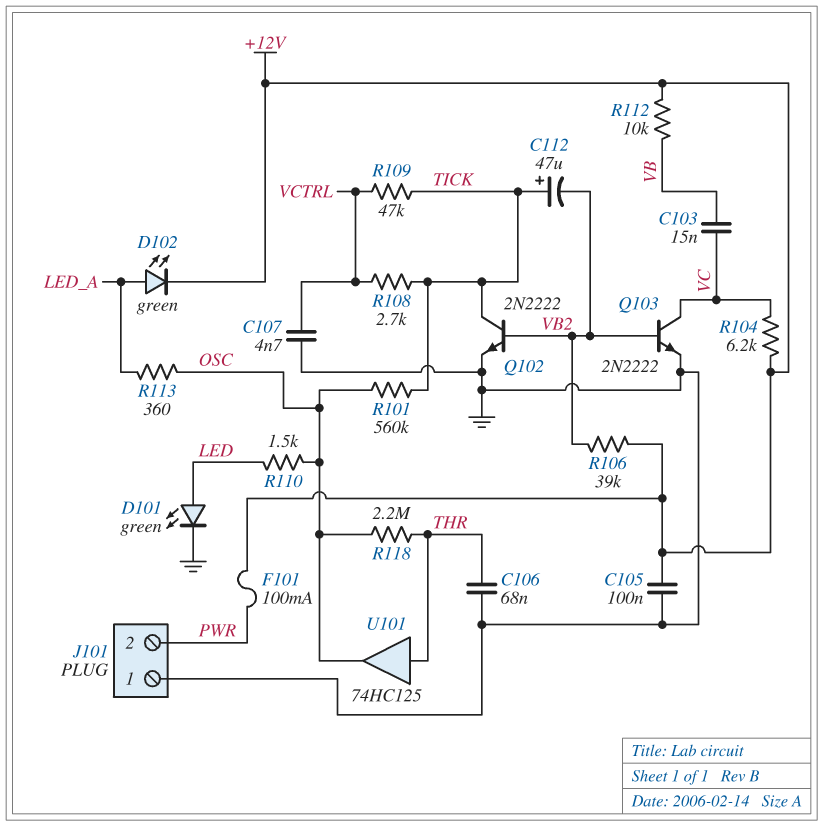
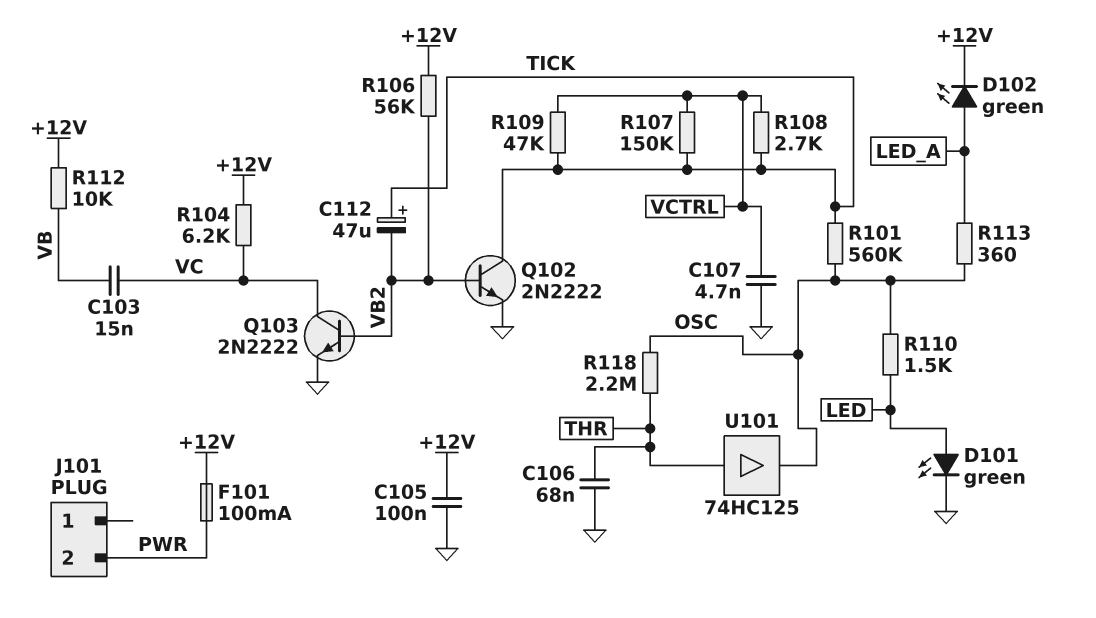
J101 pin 1: GND -> none
R106: 39k (+12V, VB2) -> 56k (+12V, VB2)
R107: none -> 150k (TICK, VCTRL)

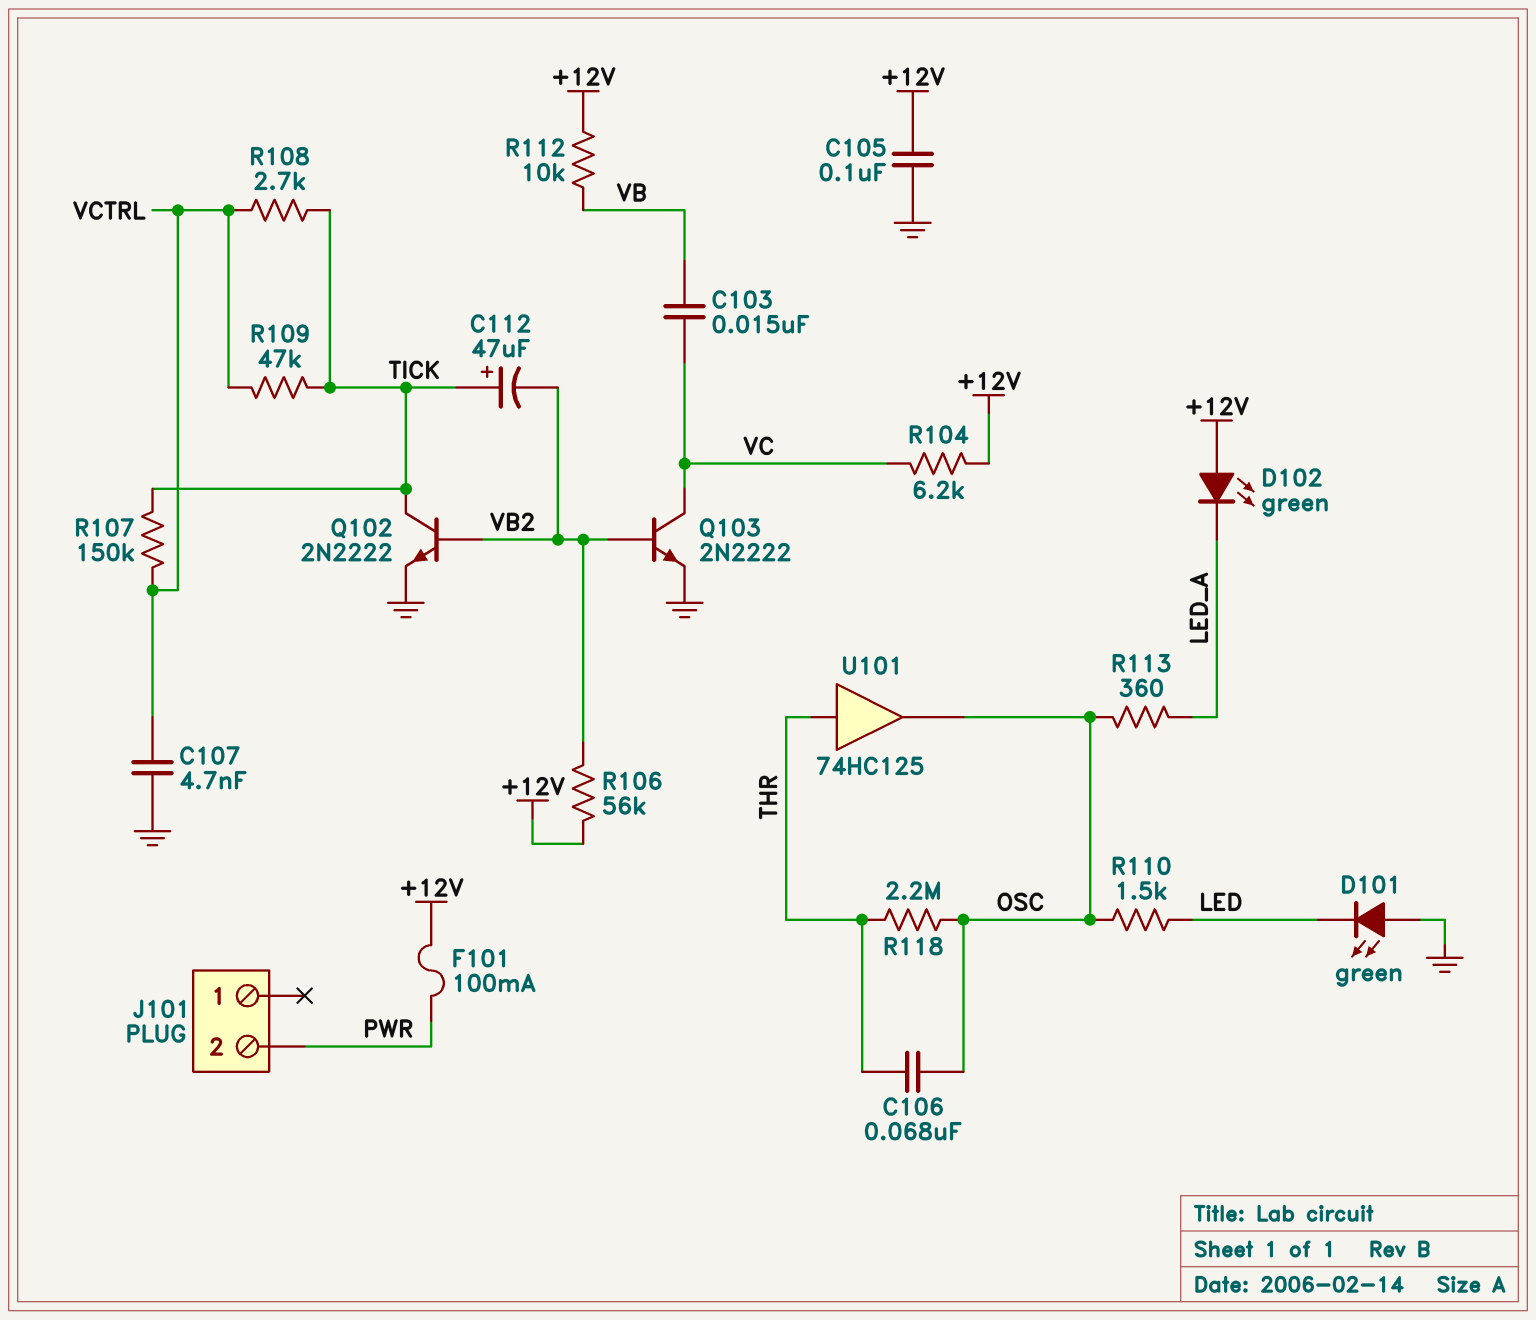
C106: 68nF (GND, THR) -> 68nF (OSC, THR)
D101: LED green (A LED, K GND) -> LED green (A GND, K LED)
D102: LED green (A LED_A, K +12V) -> LED green (A +12V, K LED_A)
R101: 560k (OSC, TICK) -> none

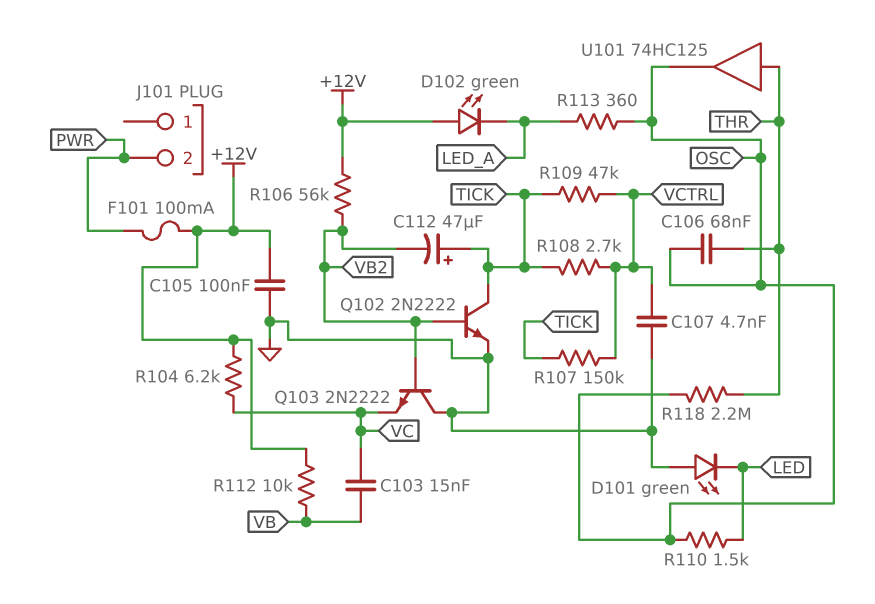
Q103: NPN 2N2222 (B VB2, C VC, E GND) -> NPN 2N2222 (B VB2, C GND, E VC)

